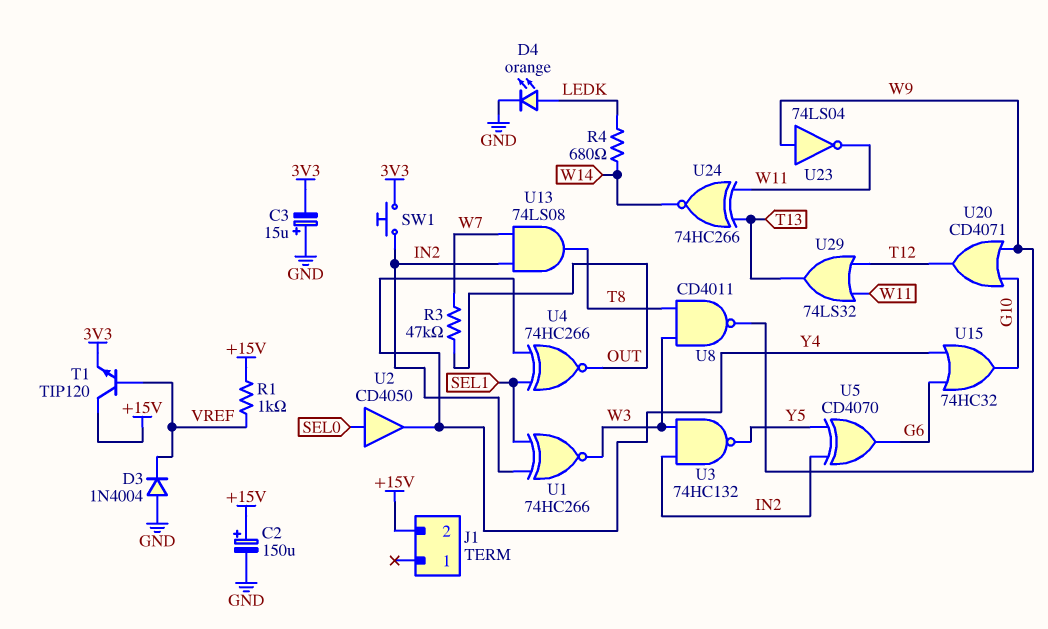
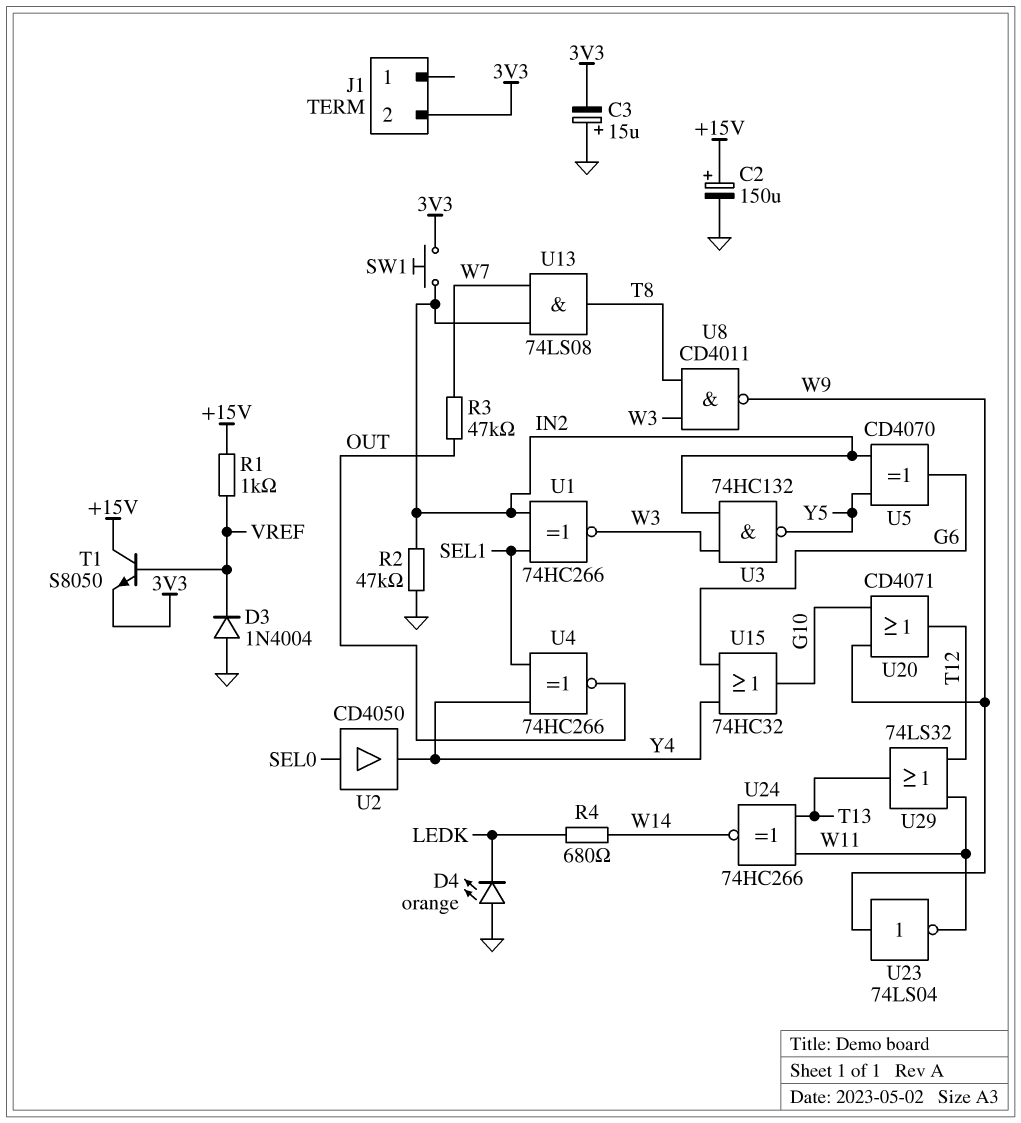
D4: LED orange (A LEDK, K GND) -> LED orange (A GND, K LEDK)
J1 pin 2: +15V -> 3V3
R2: none -> 47k (GND, IN2)
T1: NPN TIP120 (B VREF, C +15V, E 3V3) -> NPN S8050 (B VREF, C +15V, E 3V3)

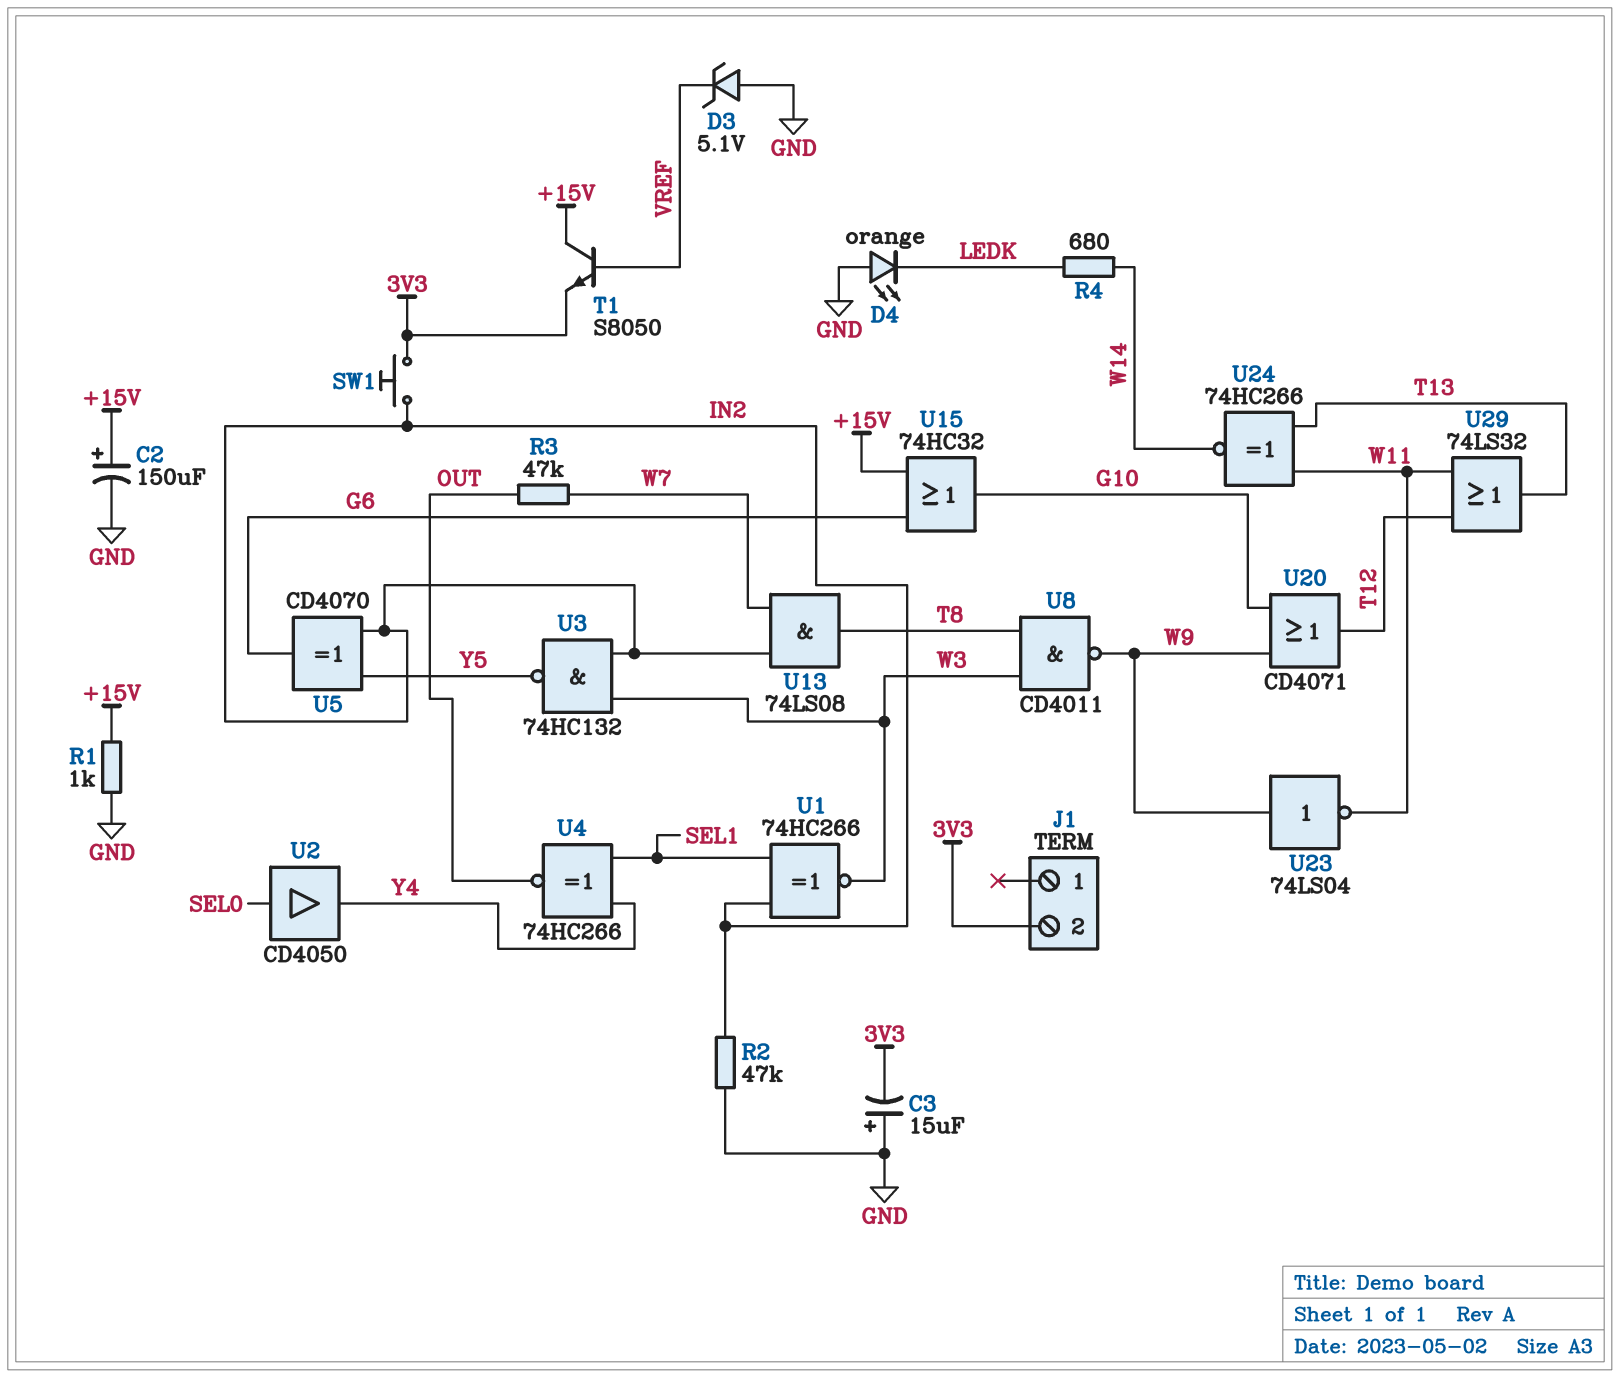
D3: diode 1N4004 (A GND, K VREF) -> zener 5.1V (A GND, K VREF)
R1: 1k (+15V, VREF) -> 1k (+15V, GND)
U15: OR 74HC32 (in G6, in Y4, out G10) -> OR 74HC32 (in +15V, in G6, out G10)

